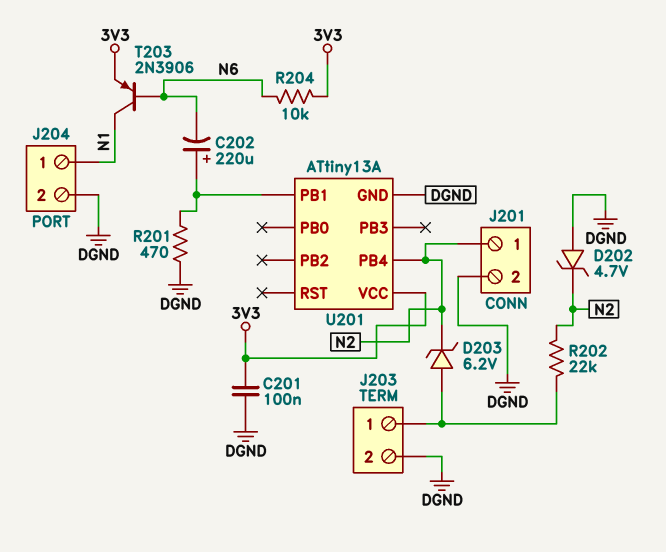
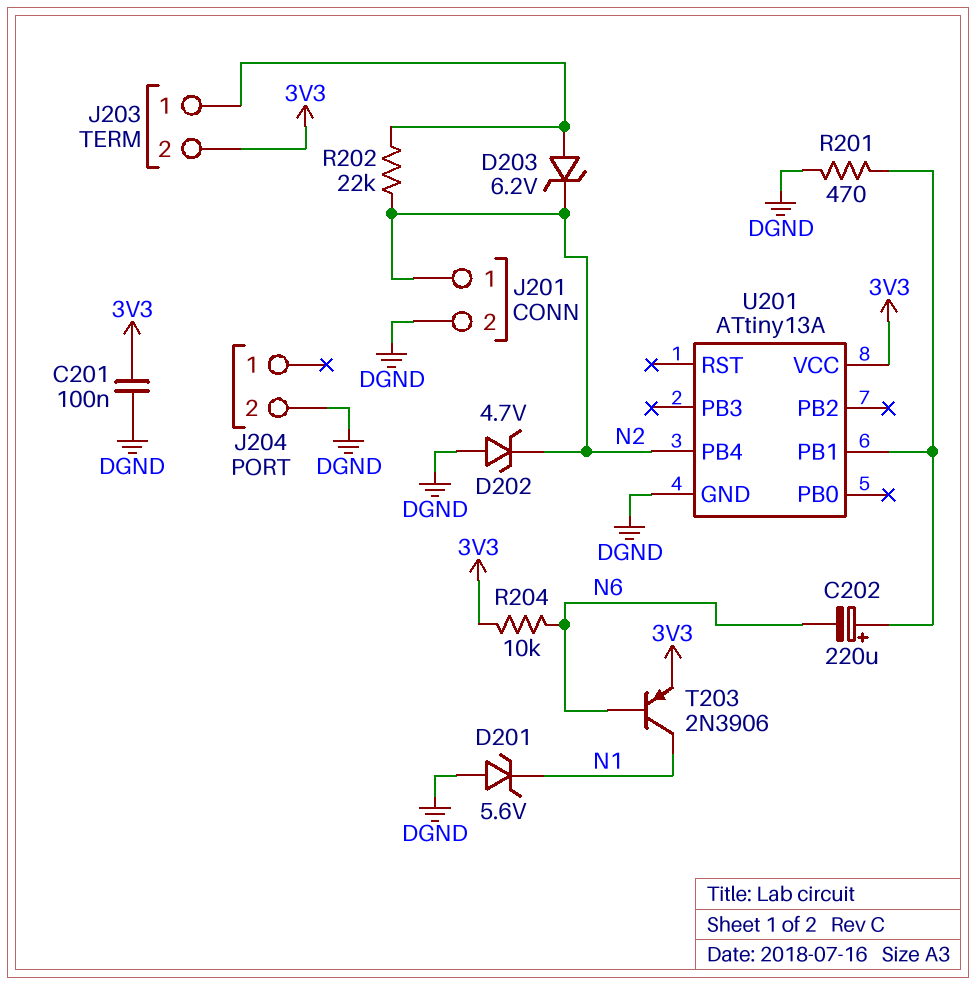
D201: none -> zener 5.6V (A DGND, K N1)
J203 pin 2: DGND -> 3V3
J204 pin 1: N1 -> none

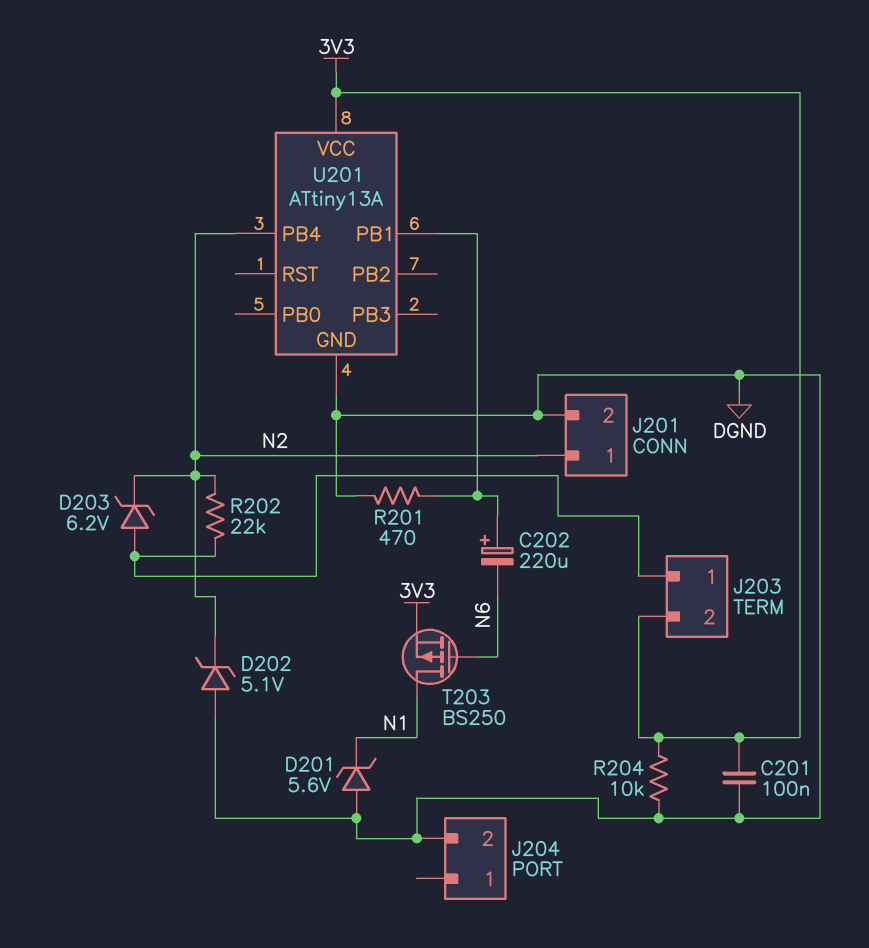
D202: zener 4.7V (A DGND, K N2) -> zener 5.1V (A DGND, K N2)
R204: 10k (3V3, N6) -> 10k (3V3, DGND)
T203: PNP 2N3906 (B N6, C N1, E 3V3) -> PMOS BS250 (G N6, D N1, S 3V3)

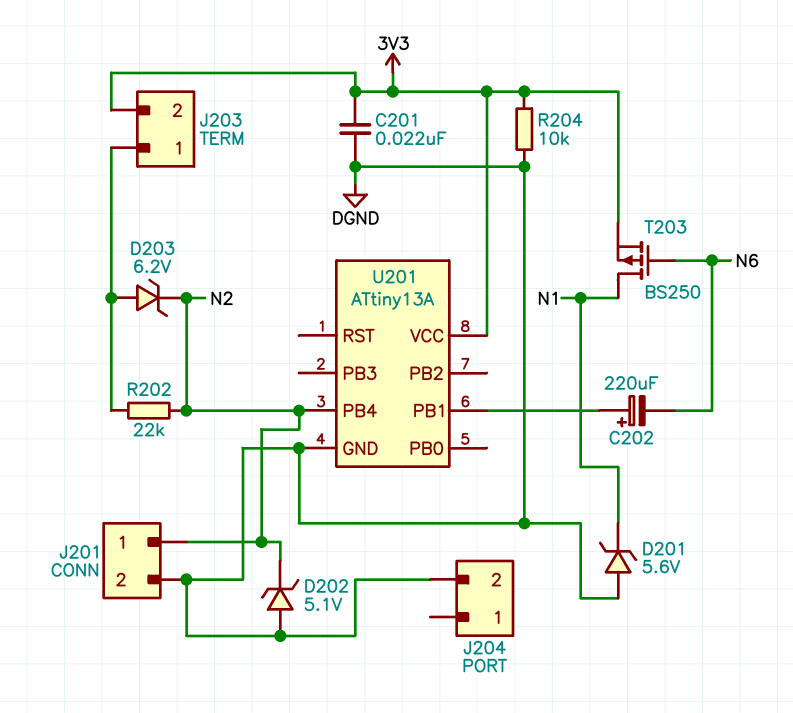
C201: 100nF (3V3, DGND) -> 22nF (3V3, DGND)
R201: 470 (DGND, U201/PB1) -> none

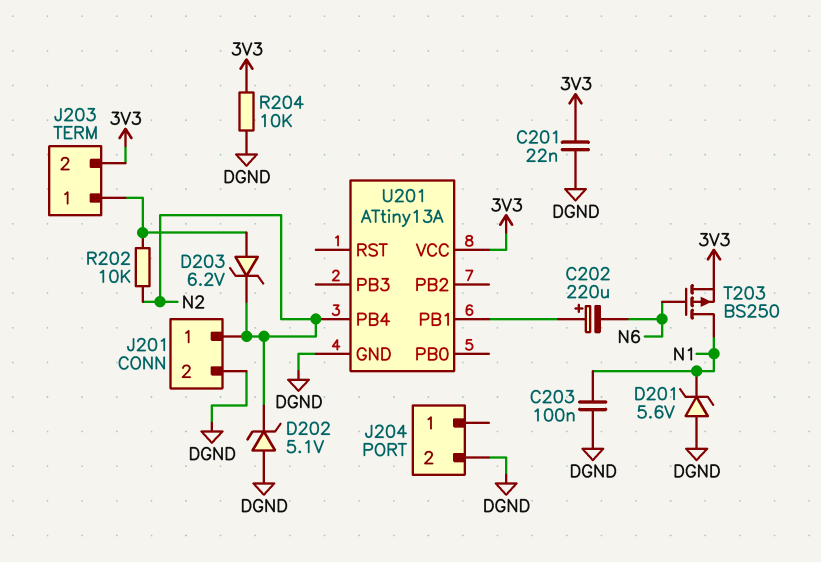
C203: none -> 100nF (DGND, N1)
R202: 22k (J203/1, N2) -> 10k (J203/1, N2)

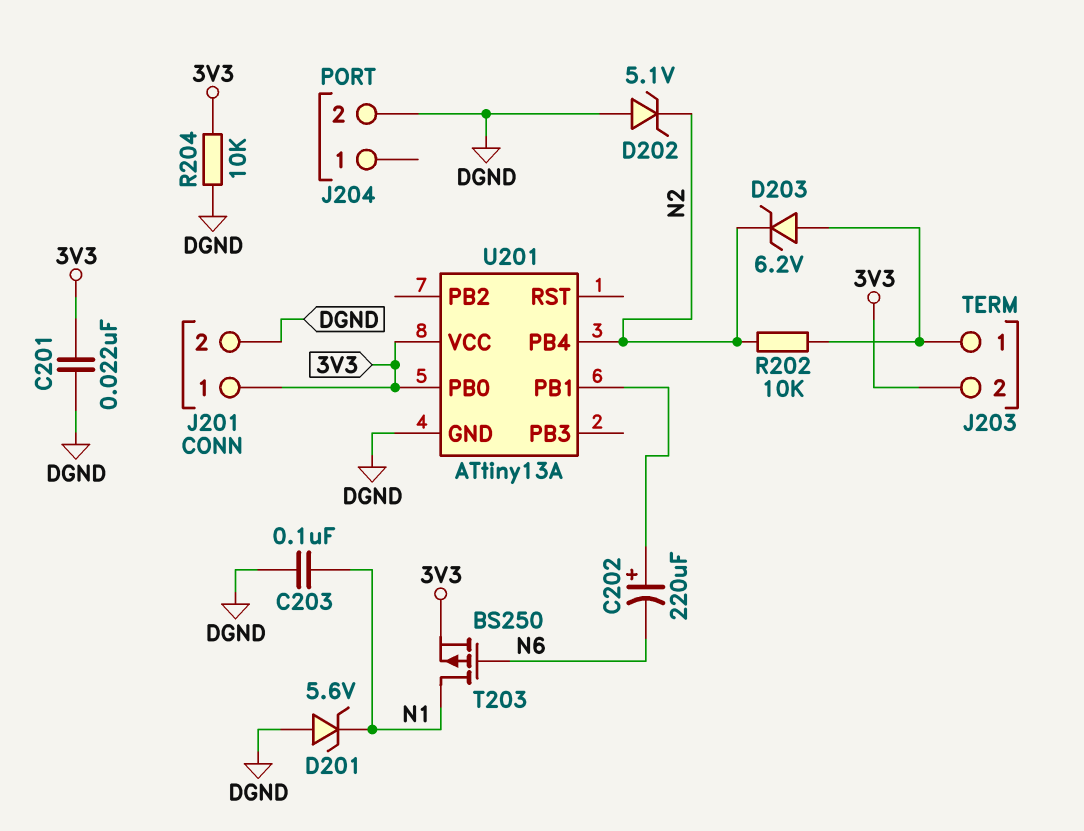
J201 pin 1: N2 -> 3V3
U201 pin PB0: none -> 3V3

